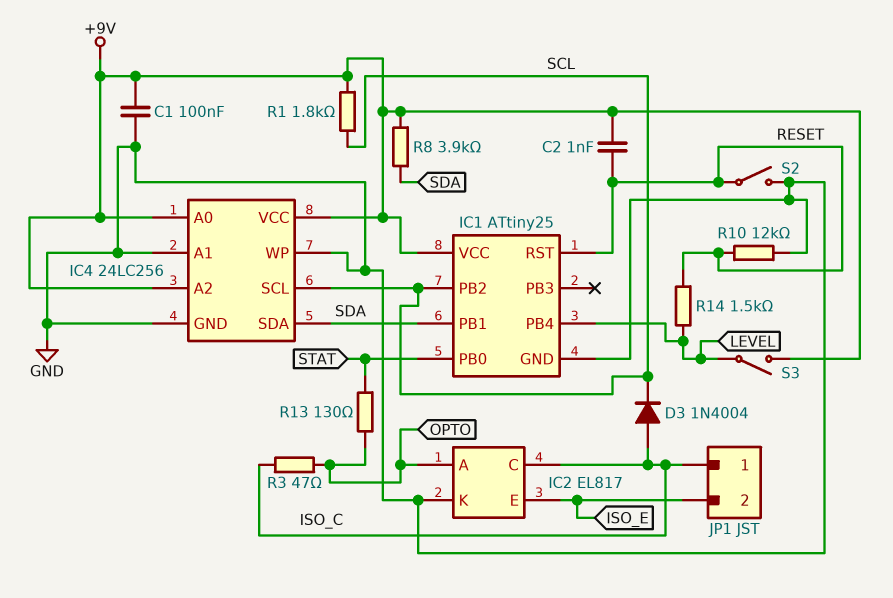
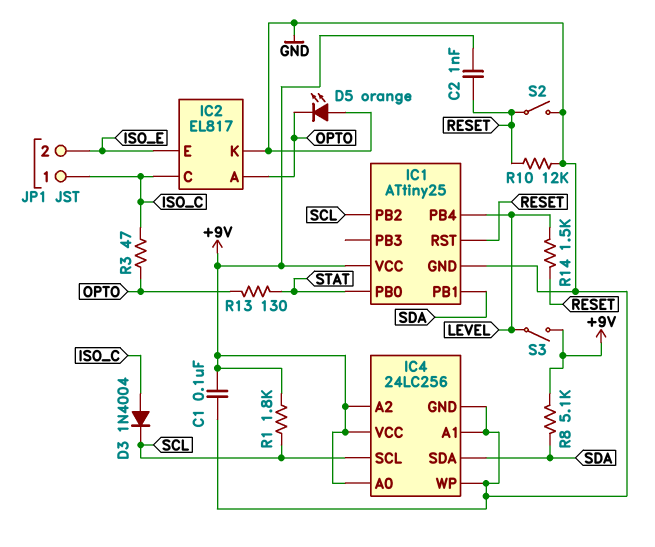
D5: none -> LED orange (A GND, K OPTO)
R8: 3.9k (+9V, SDA) -> 5.1k (+9V, SDA)

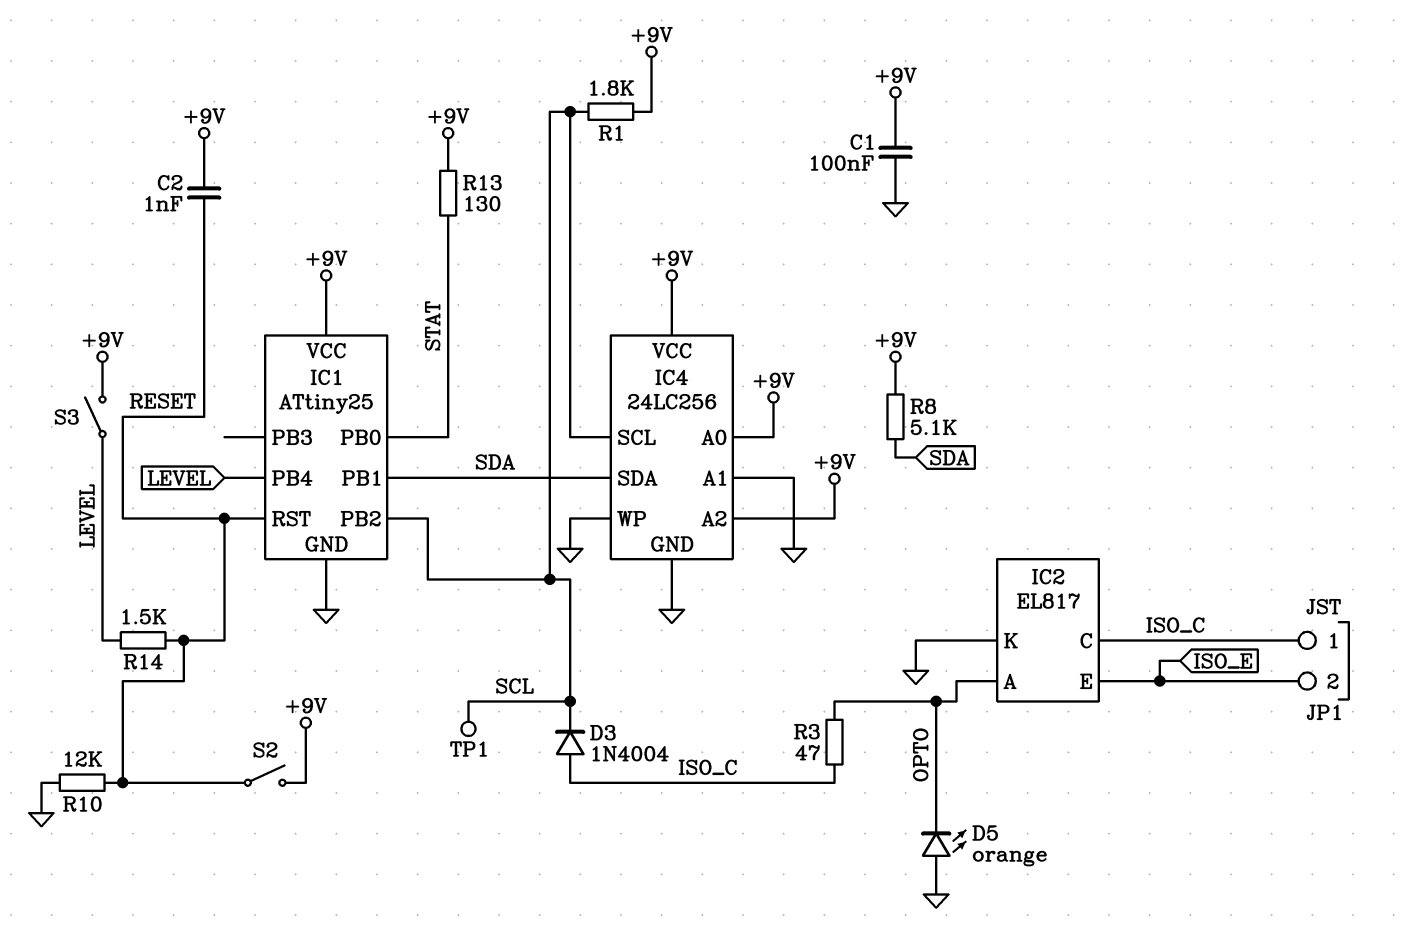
R13: 130 (OPTO, STAT) -> 130 (+9V, STAT)
S2: switch (GND, RESET) -> switch (+9V, RESET)
TP1: none -> test point (SCL)

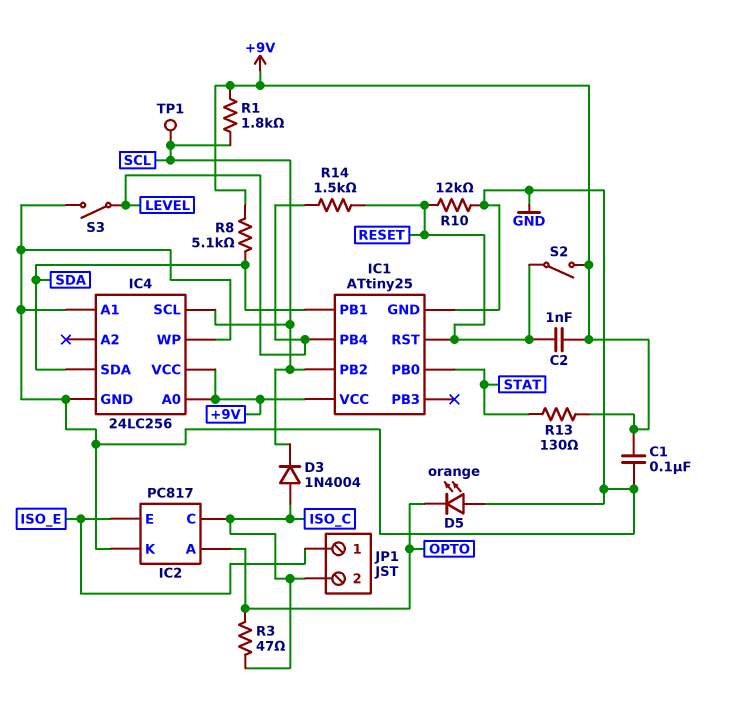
IC2: EL817 -> PC817
IC4 pin A2: +9V -> none
JP1 pin 1: ISO_C -> ISO_E
JP1 pin 2: ISO_E -> ISO_C
S3: switch (+9V, LEVEL) -> switch (GND, LEVEL)

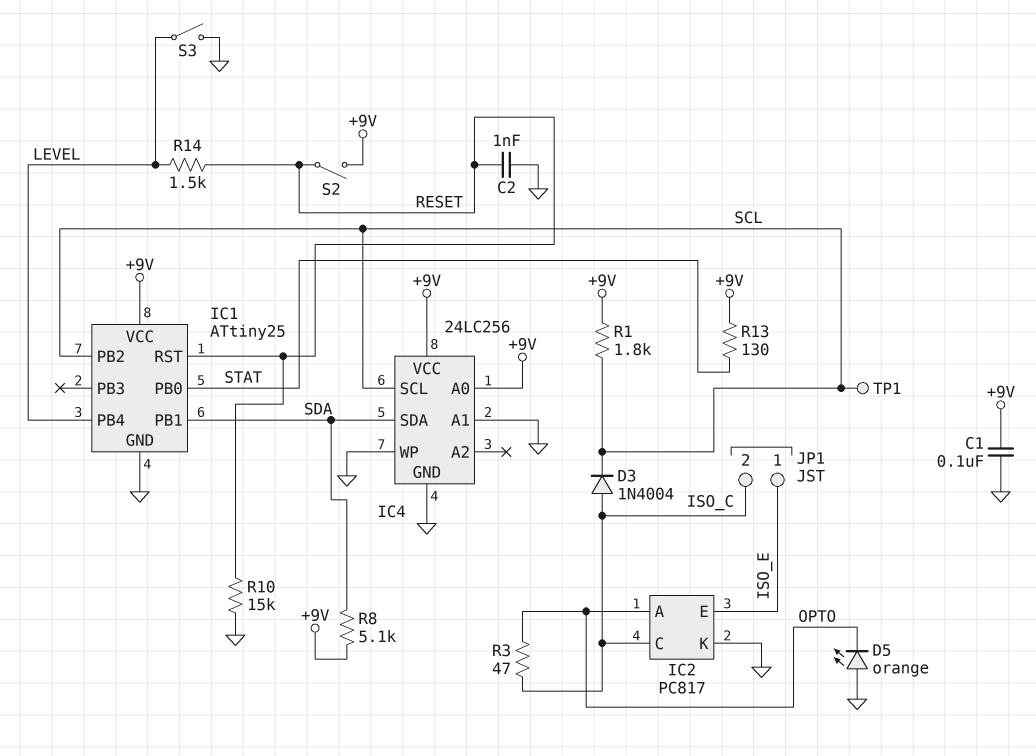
C2: 1nF (+9V, RESET) -> 1nF (GND, RESET)
R10: 12k (GND, RESET) -> 15k (GND, RESET)

